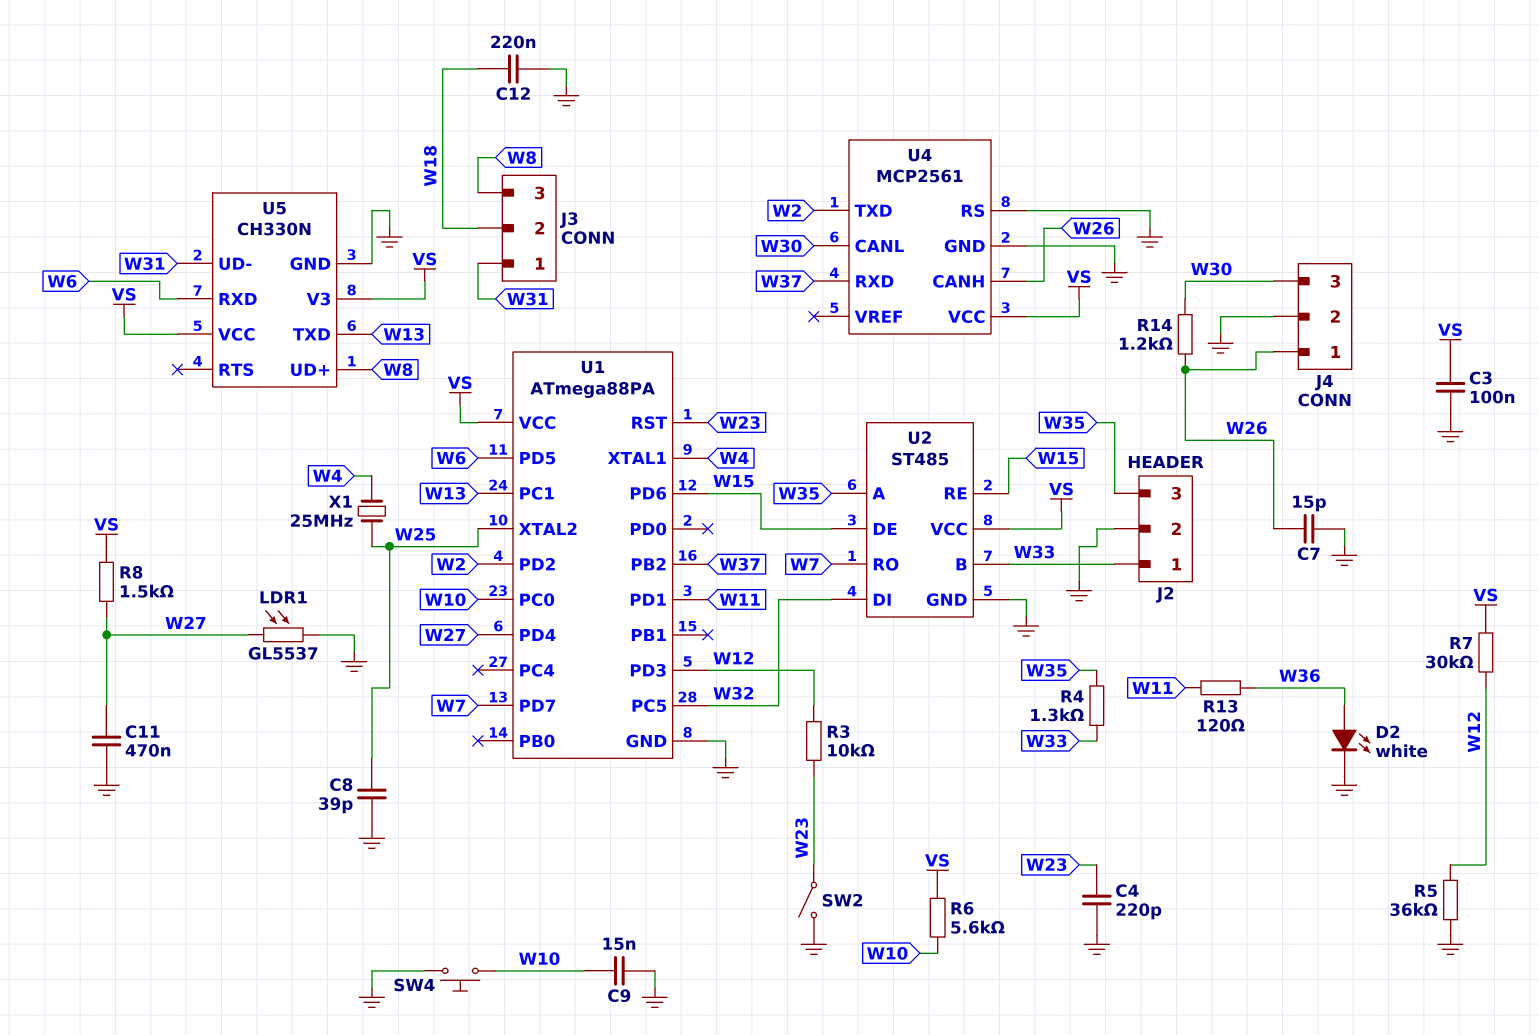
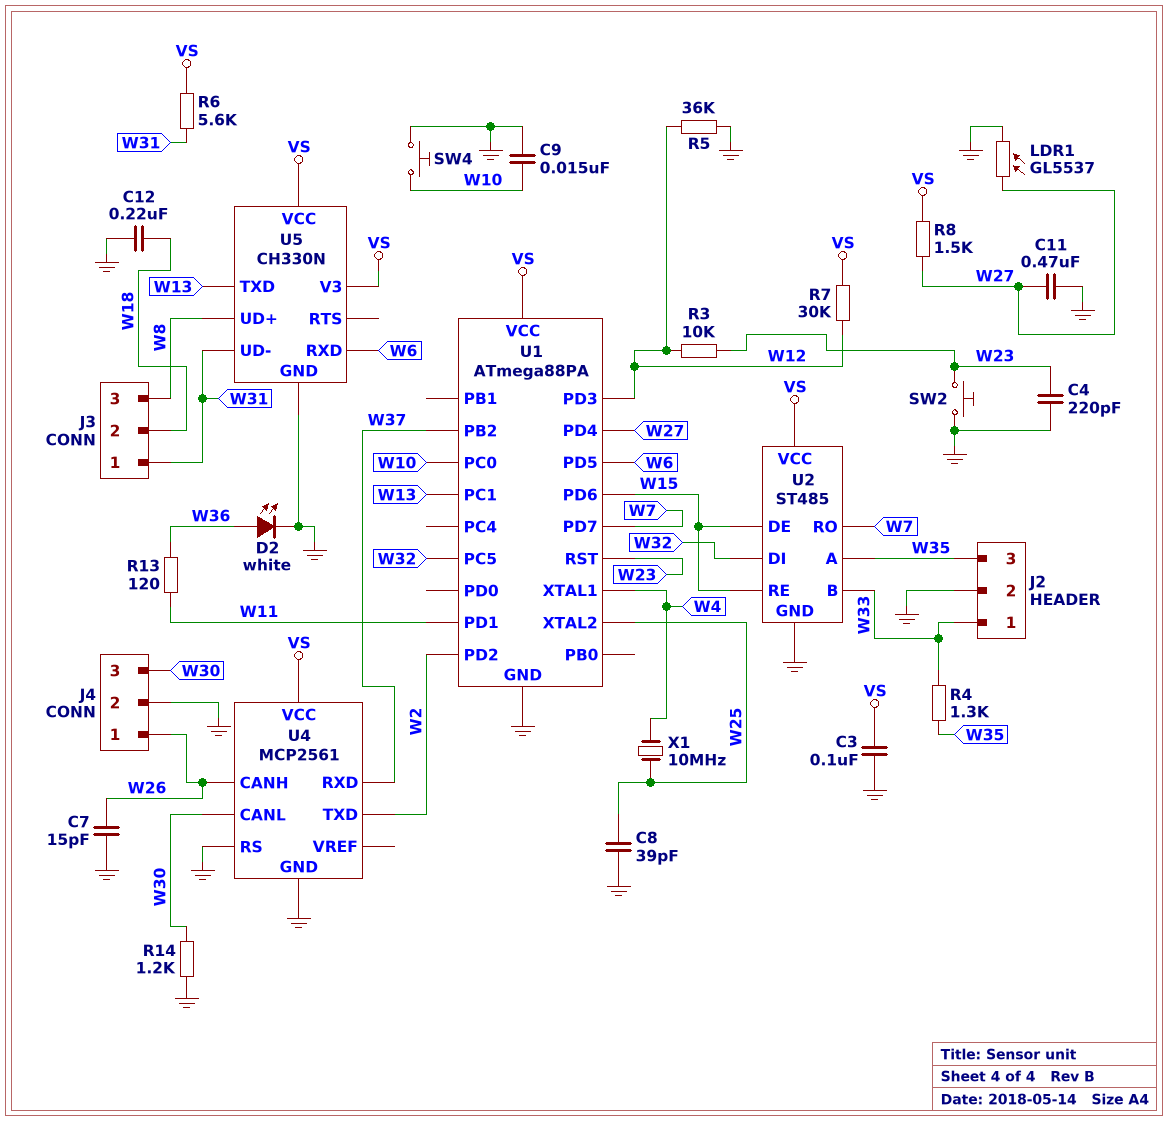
R6: 5.6k (VS, W10) -> 5.6k (VS, W31)
R14: 1.2k (W26, W30) -> 1.2k (GND, W30)
SW2: switch (GND, W23) -> button (GND, W23)
X1: 25MHz (W4, W25) -> 10MHz (W4, W25)

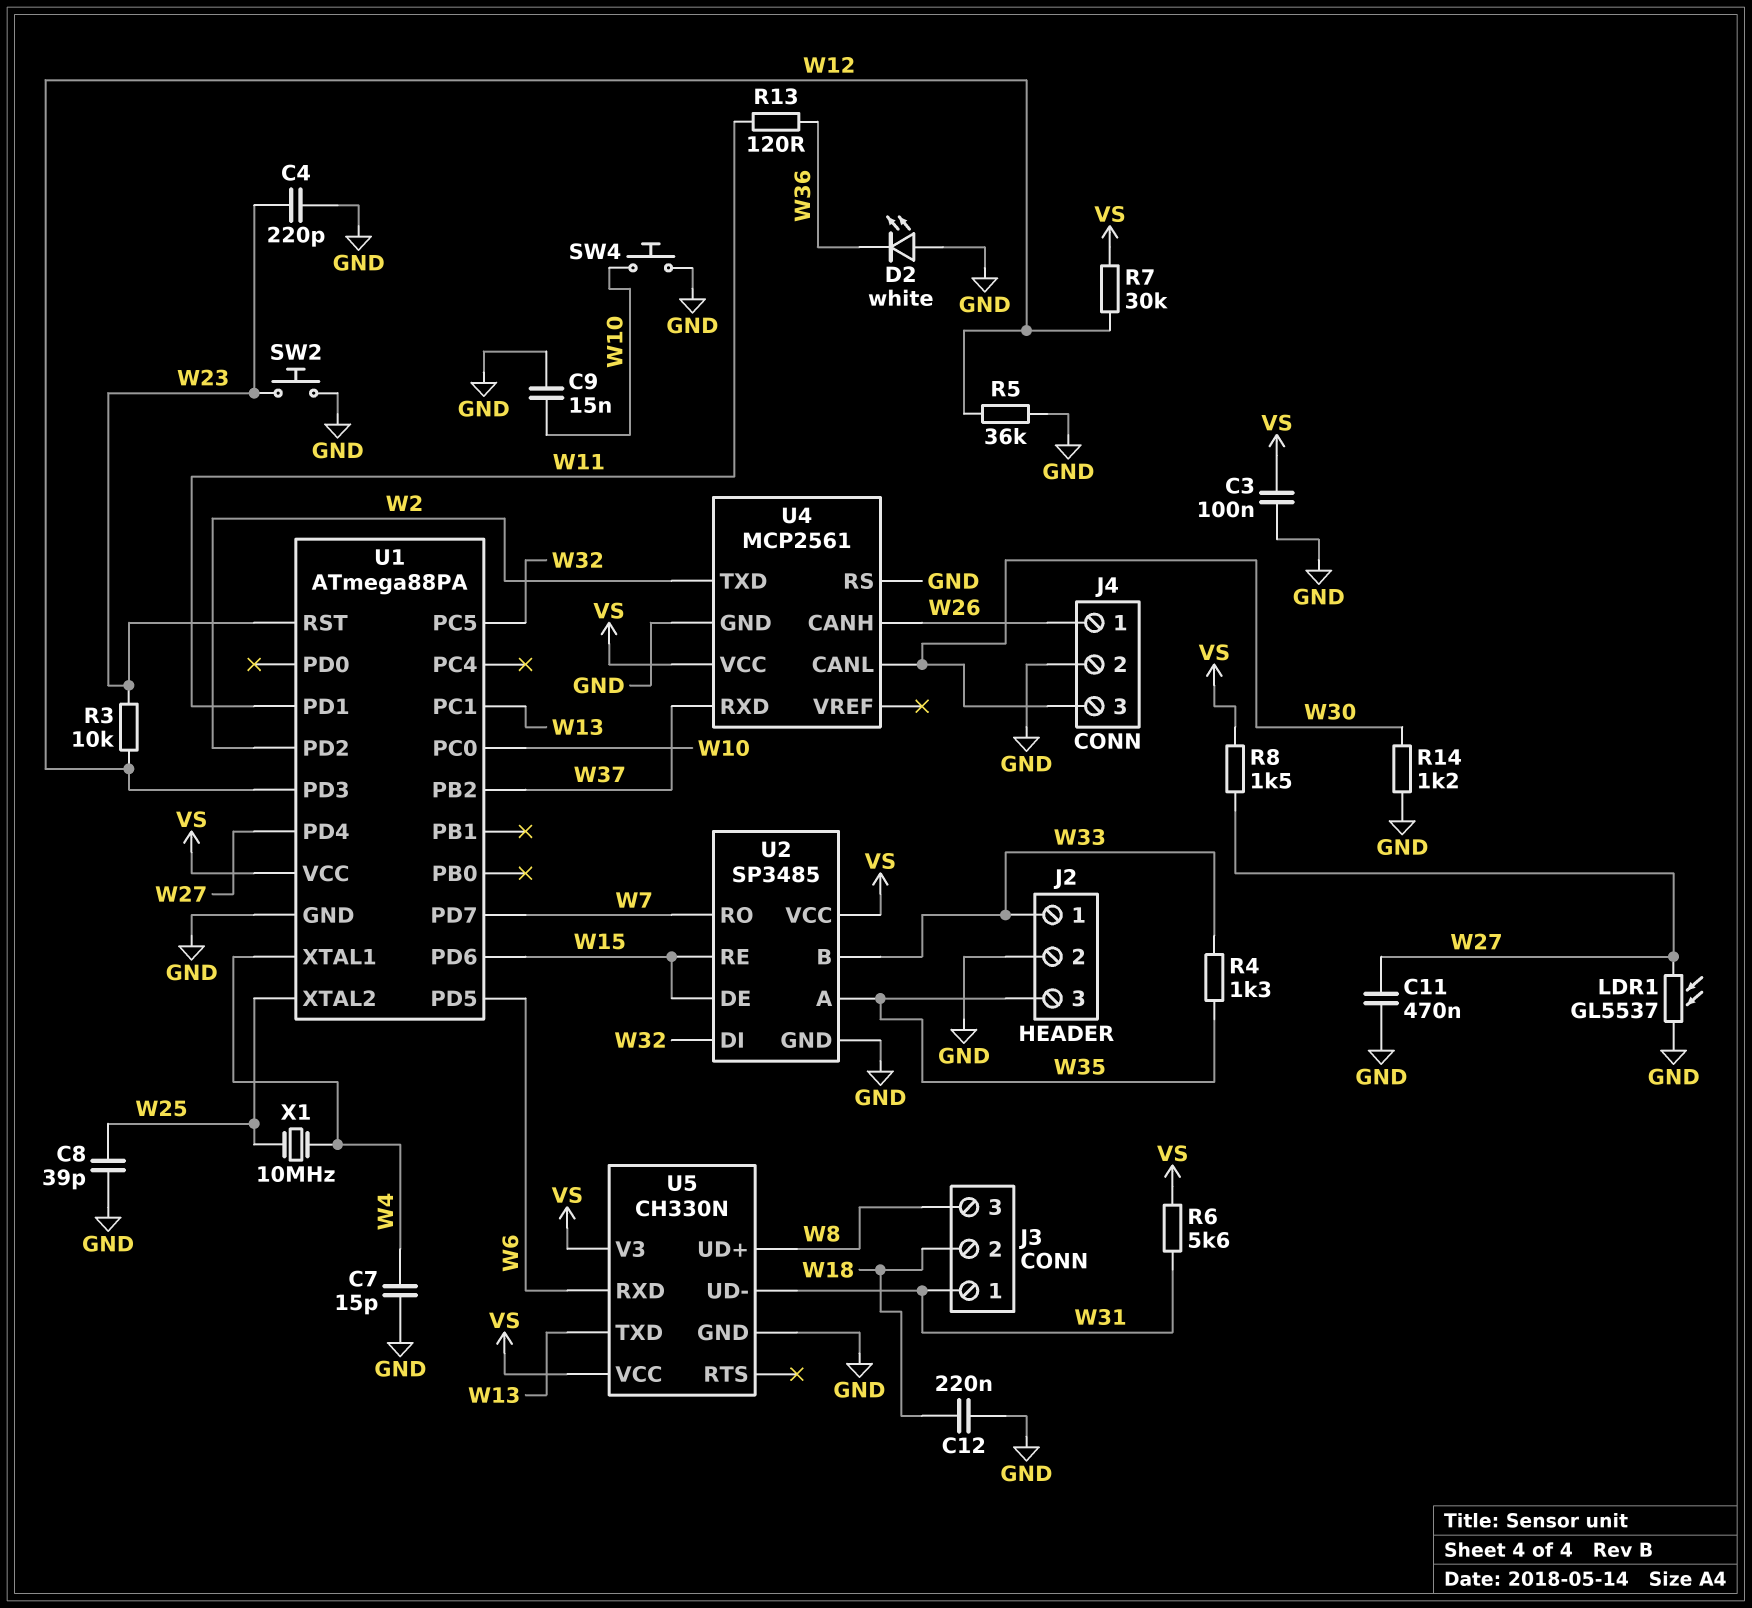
C7: 15pF (GND, W26) -> 15pF (GND, W4)
D2: LED white (A W36, K GND) -> LED white (A GND, K W36)
U2: ST485 -> SP3485

